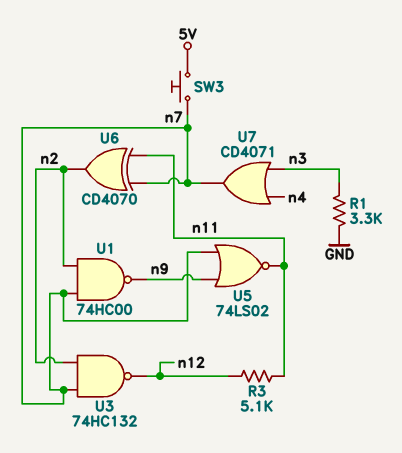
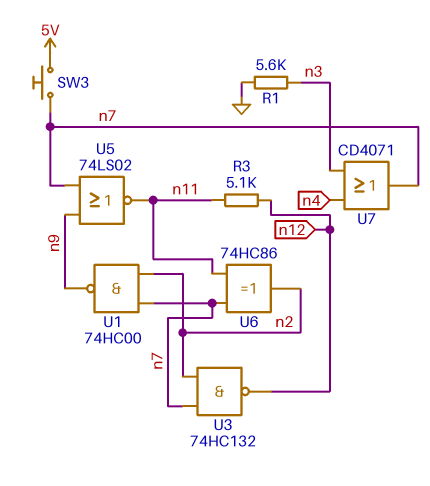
R1: 3.3k (GND, n3) -> 5.6k (GND, n3)
U6: XOR CD4070 (in n7, in n11, out n2) -> XOR 74HC86 (in n7, in n11, out n2)

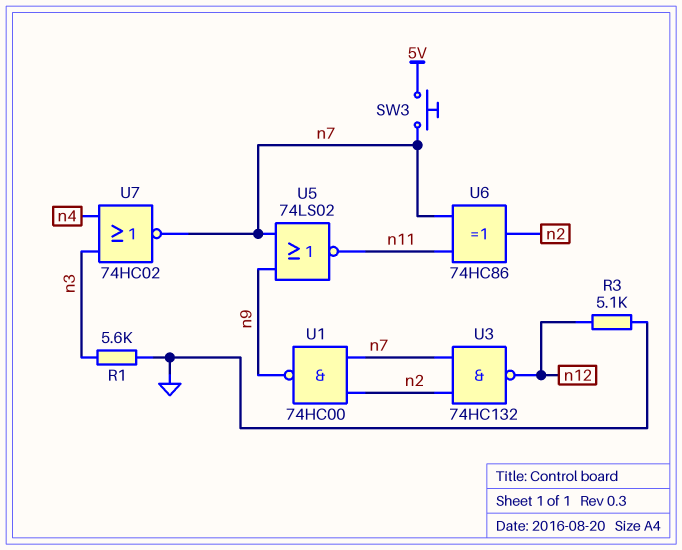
R3: 5.1k (n11, n12) -> 5.1k (GND, n12)
U7: OR CD4071 (in n3, in n4, out n7) -> NOR 74HC02 (in n3, in n4, out n7)

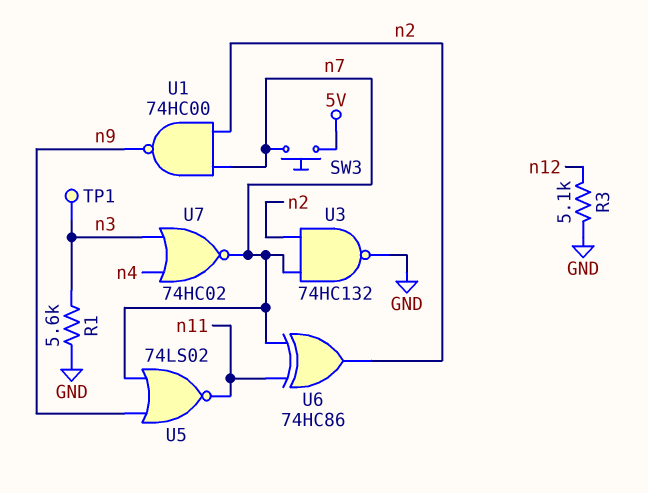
TP1: none -> test point (n3)
U3: NAND 74HC132 (in n2, in n7, out n12) -> NAND 74HC132 (in n2, in n7, out GND)

